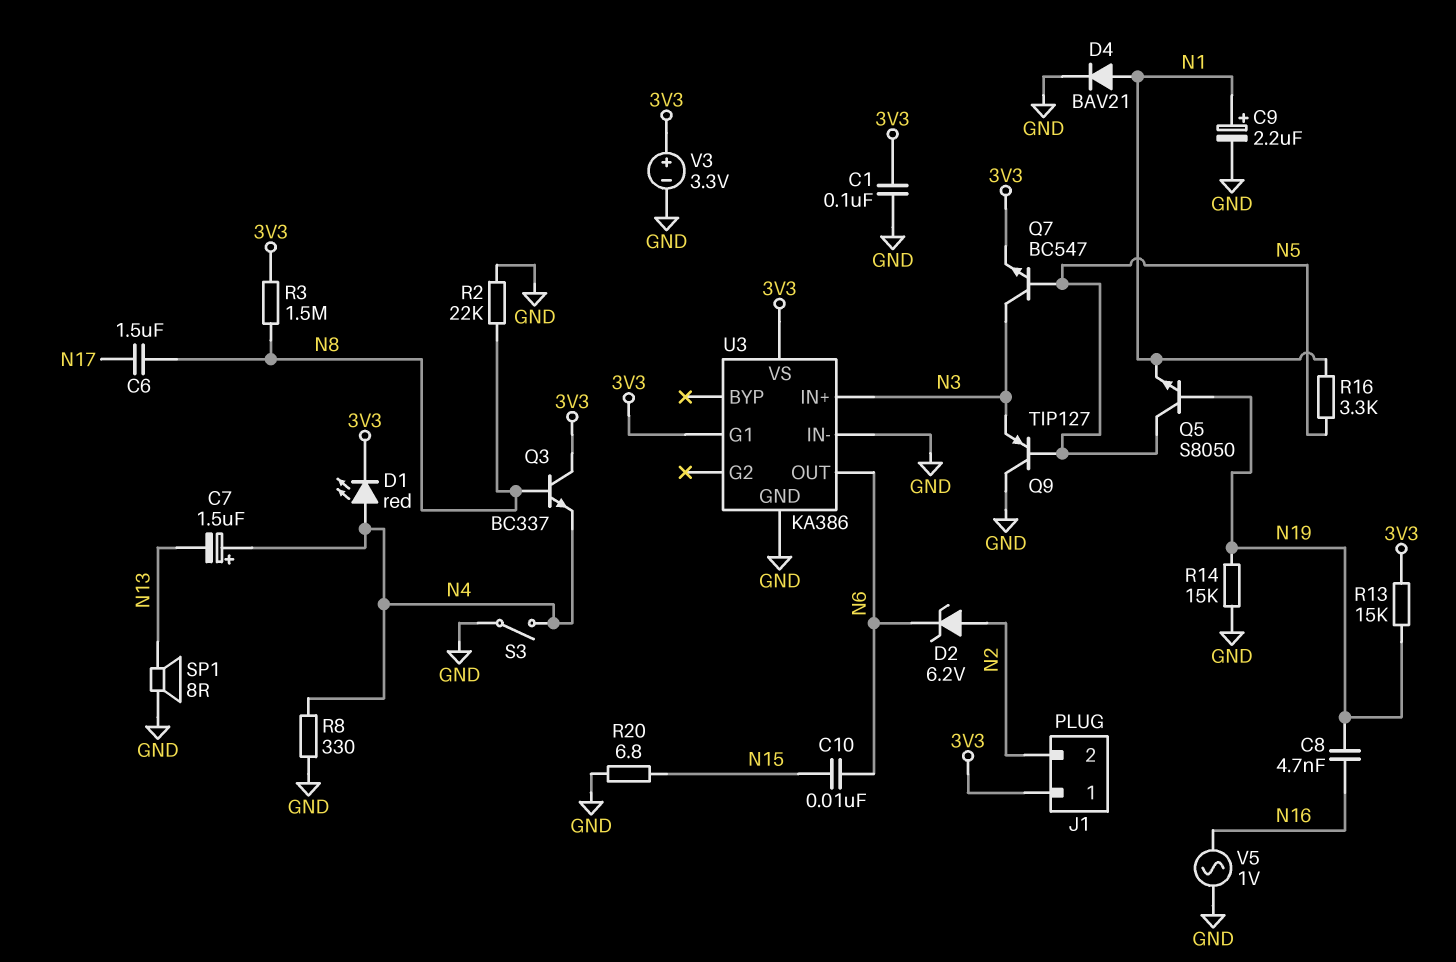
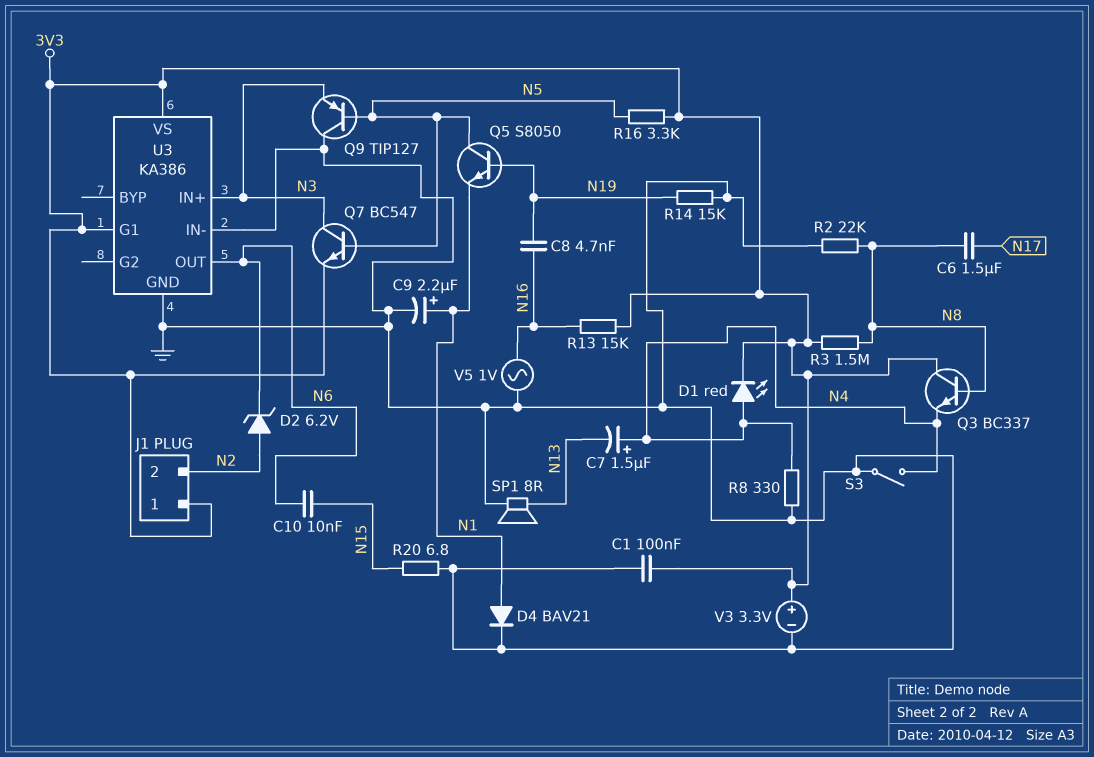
R13: 15k (3V3, N19) -> 15k (3V3, N16)
R16: 3.3k (N1, N5) -> 3.3k (3V3, N5)

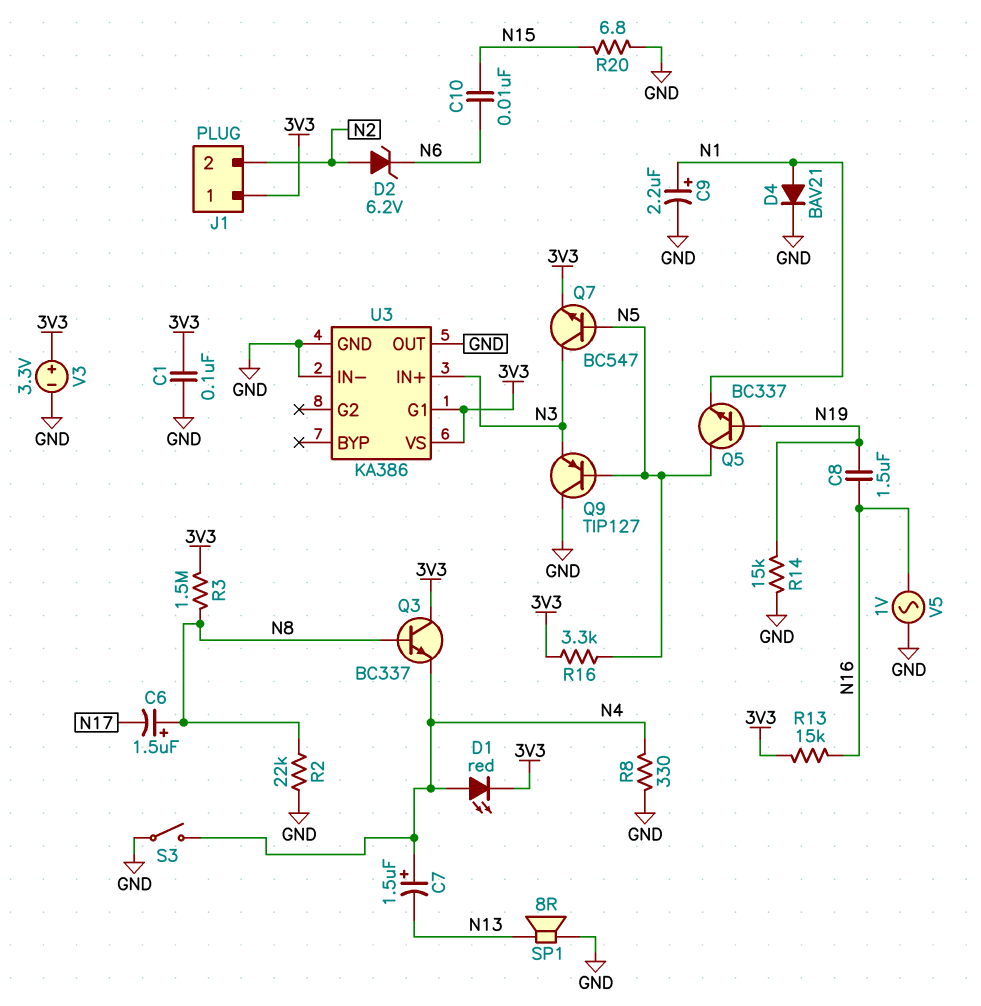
C6: 1.5uF (N8, N17) -> 1.5uF (plus N8, minus N17)
C8: 4.7nF (N16, N19) -> 1.5uF (N16, N19)
Q5: NPN S8050 (B N19, C N5, E N1) -> NPN BC337 (B N19, C N5, E N1)
U3 pin OUT: N6 -> GND

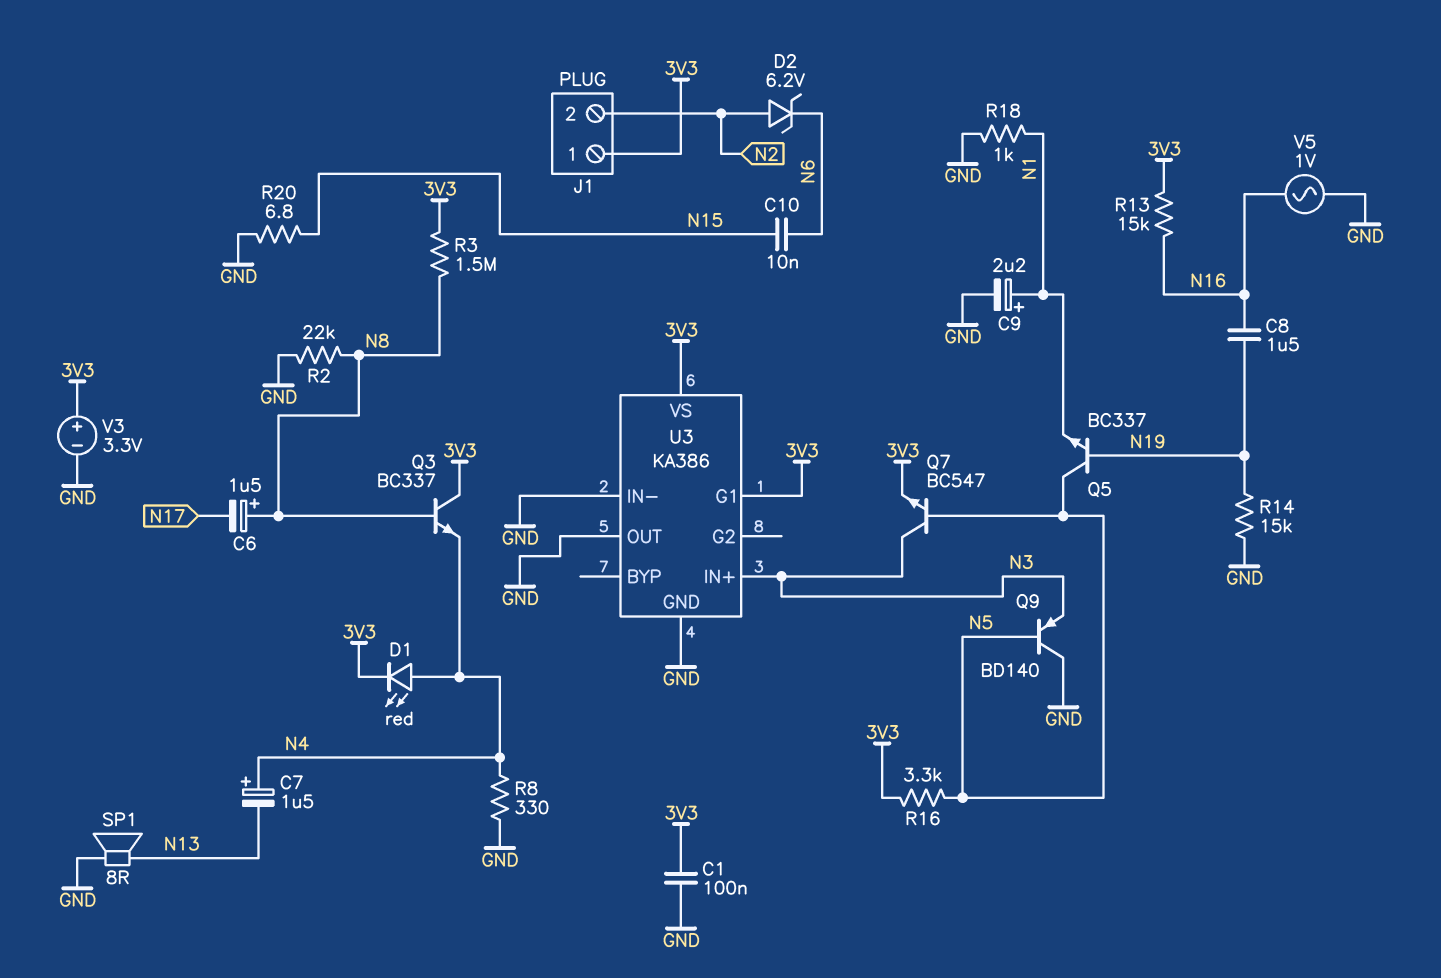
D4: diode BAV21 (A N1, K GND) -> none
Q9: PNP TIP127 (B N5, C GND, E N3) -> PNP BD140 (B N5, C GND, E N3)
R18: none -> 1k (GND, N1)
S3: switch (GND, N4) -> none

